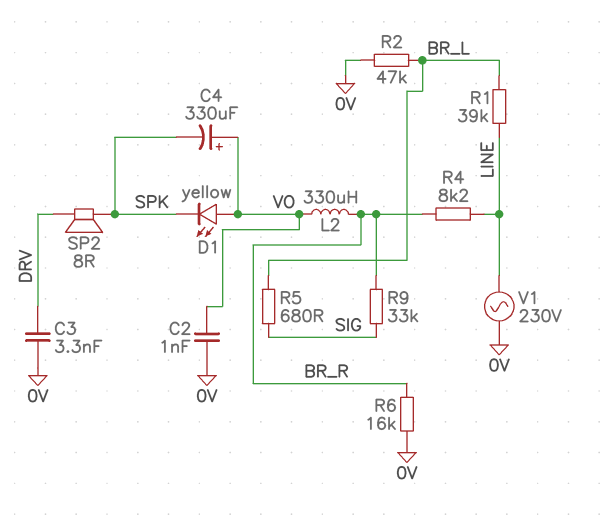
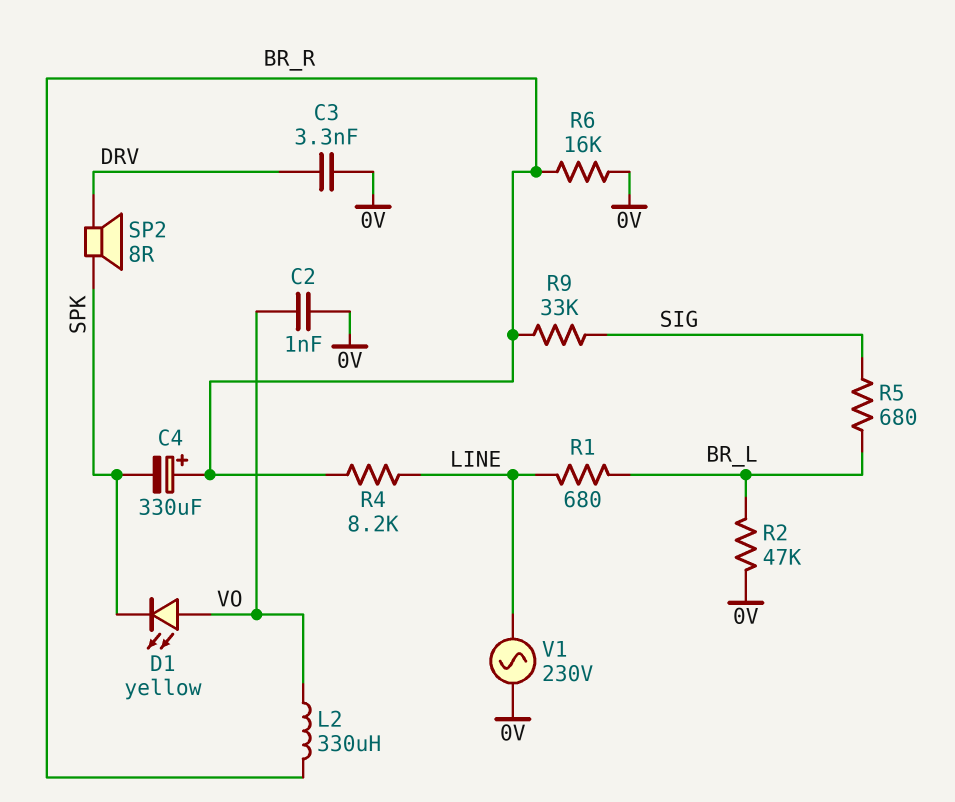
C4: 330uF (plus VO, minus SPK) -> 330uF (plus BR_R, minus SPK)
R1: 39k (BR_L, LINE) -> 680 (BR_L, LINE)

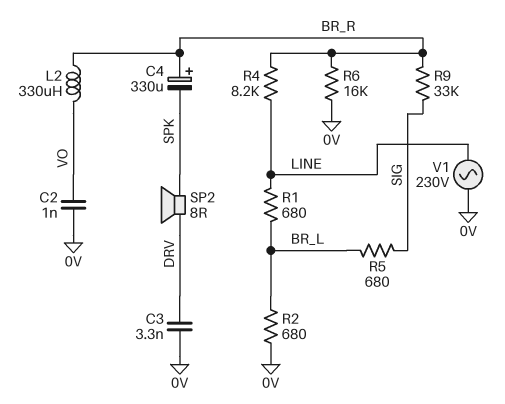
D1: LED yellow (A VO, K SPK) -> none
R2: 47k (0V, BR_L) -> 680 (0V, BR_L)

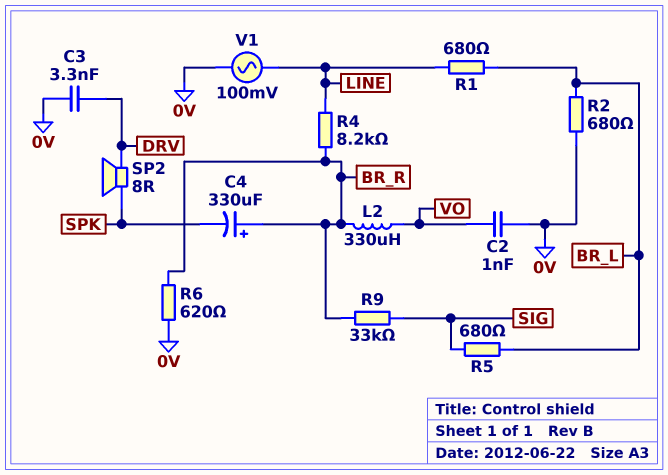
R6: 16k (0V, BR_R) -> 620 (0V, BR_R)
V1: AC 230V (0V, LINE) -> AC 100mV (0V, LINE)

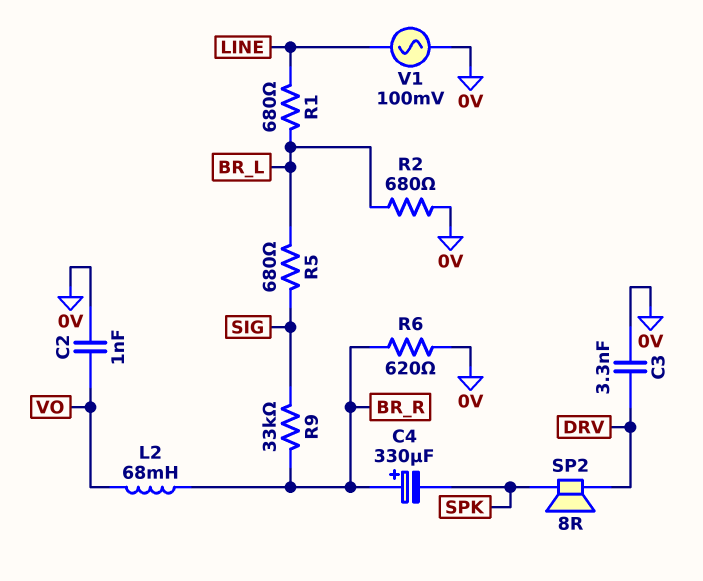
L2: 330uH (BR_R, VO) -> 68mH (BR_R, VO)
R4: 8.2k (BR_R, LINE) -> none

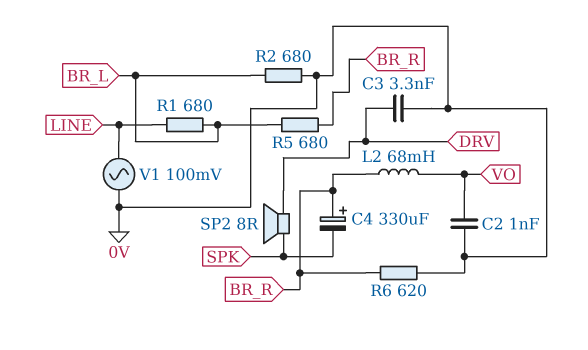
R5: 680 (BR_L, SIG) -> 680 (BR_L, BR_R)
R9: 33k (BR_R, SIG) -> none

